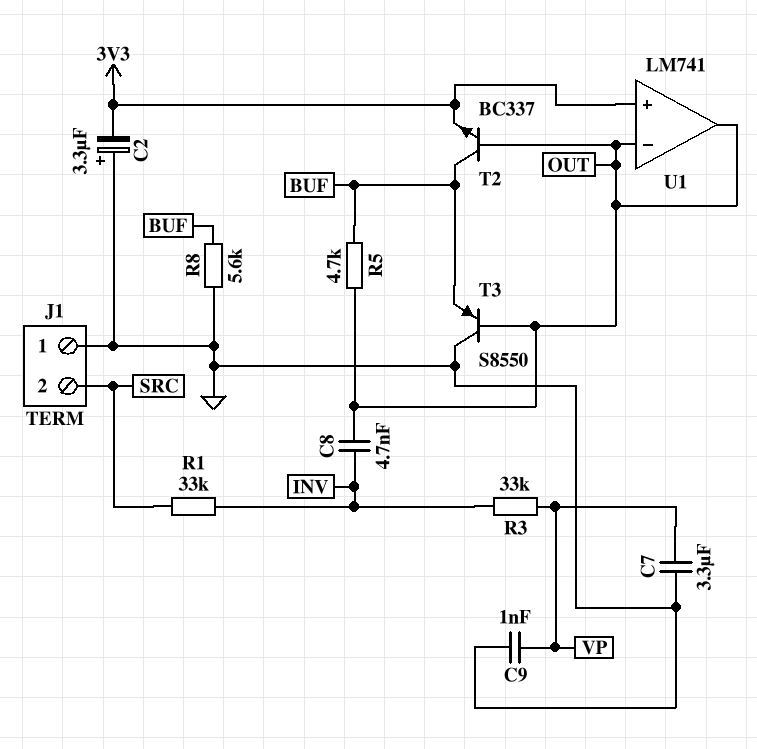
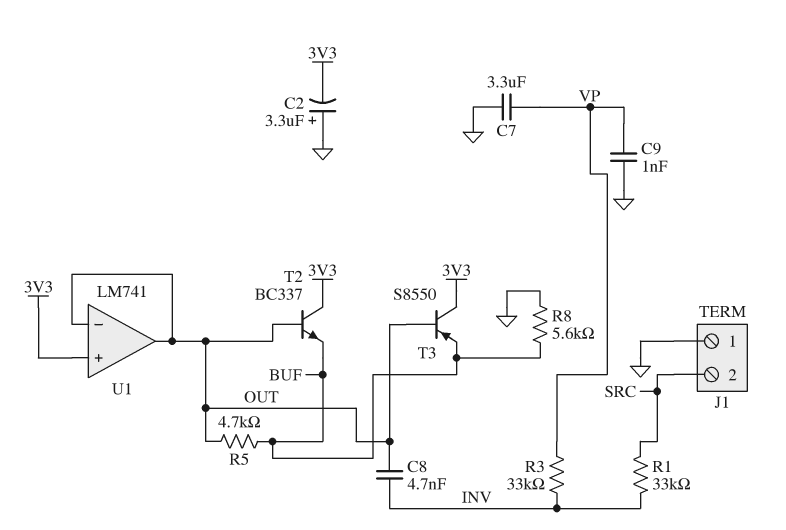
T2: NPN BC337 (B OUT, C BUF, E 3V3) -> NPN BC337 (B OUT, C 3V3, E BUF)
T3: PNP S8550 (B OUT, C GND, E BUF) -> PNP S8550 (B OUT, C 3V3, E BUF)

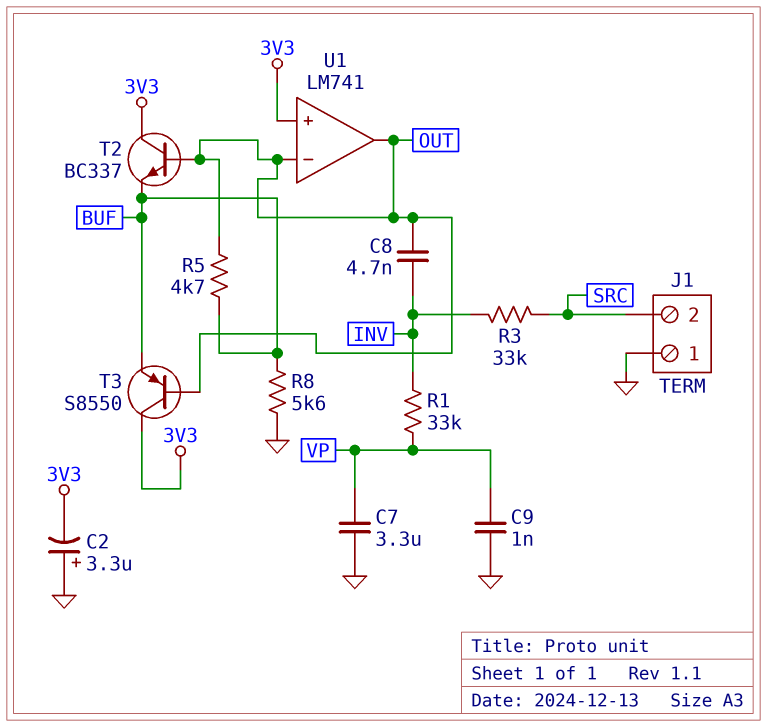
R1: 33k (INV, SRC) -> 33k (INV, VP)
R3: 33k (INV, VP) -> 33k (INV, SRC)

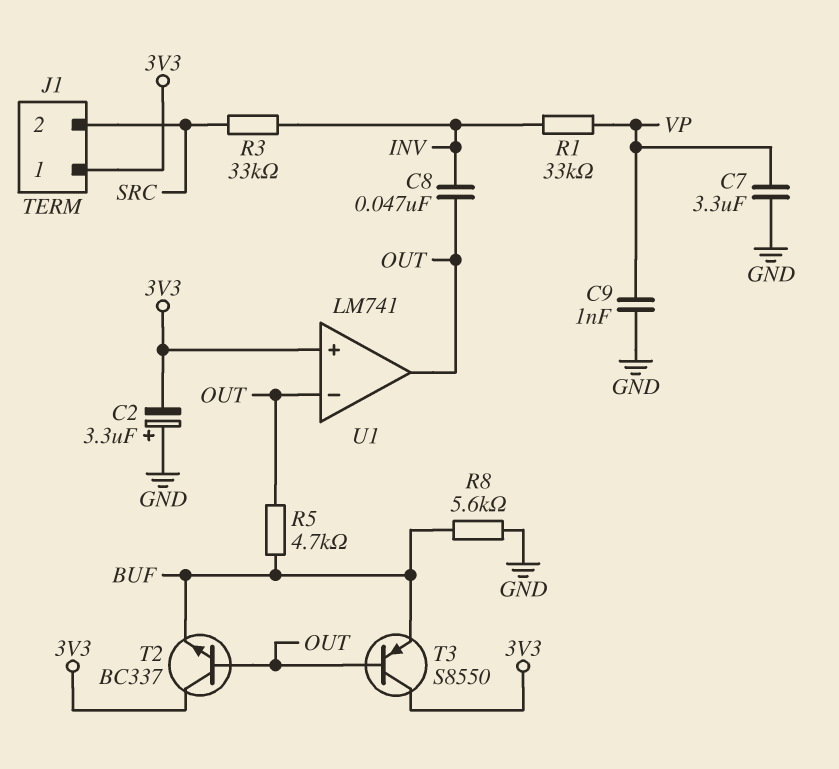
C8: 4.7nF (INV, OUT) -> 47nF (INV, OUT)
J1 pin 1: GND -> 3V3

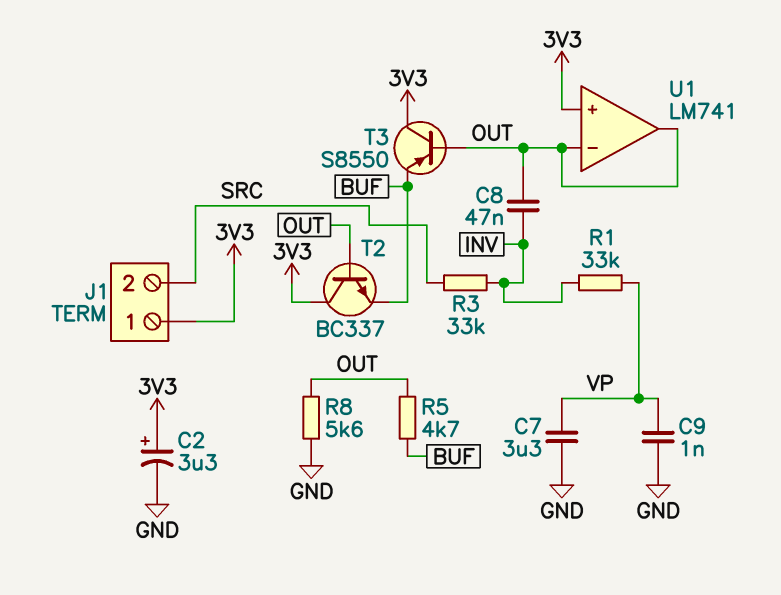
C2: 3.3uF (plus GND, minus 3V3) -> 3.3uF (plus 3V3, minus GND)
R8: 5.6k (BUF, GND) -> 5.6k (GND, OUT)

